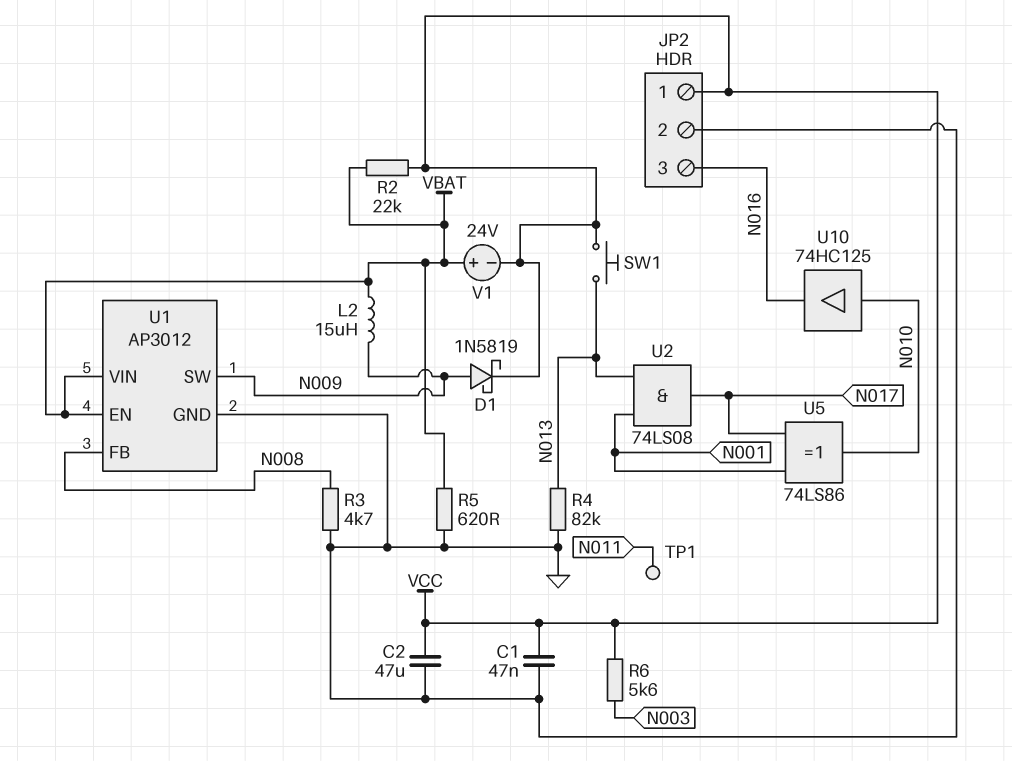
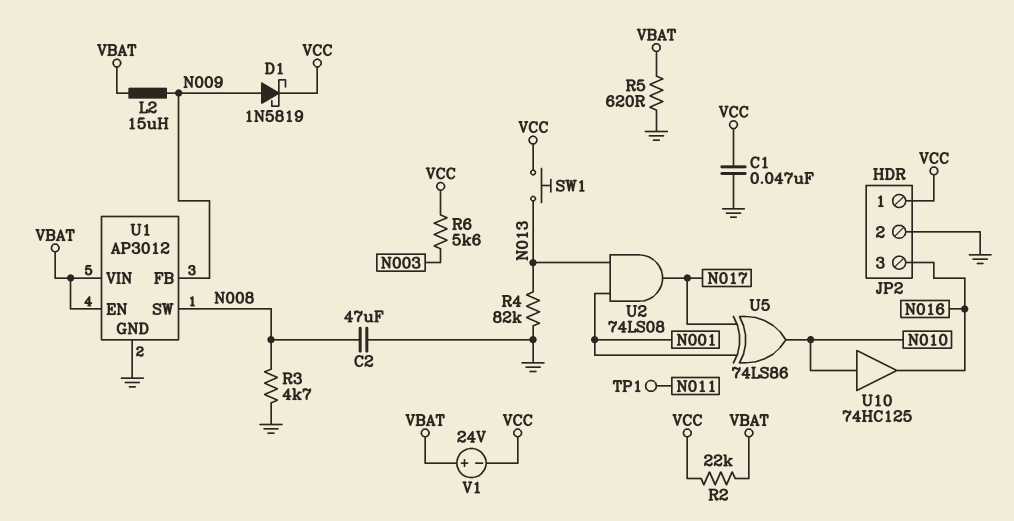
C2: 47uF (GND, VCC) -> 47uF (GND, N008)
U1 pin FB: N008 -> N009
U1 pin SW: N009 -> N008

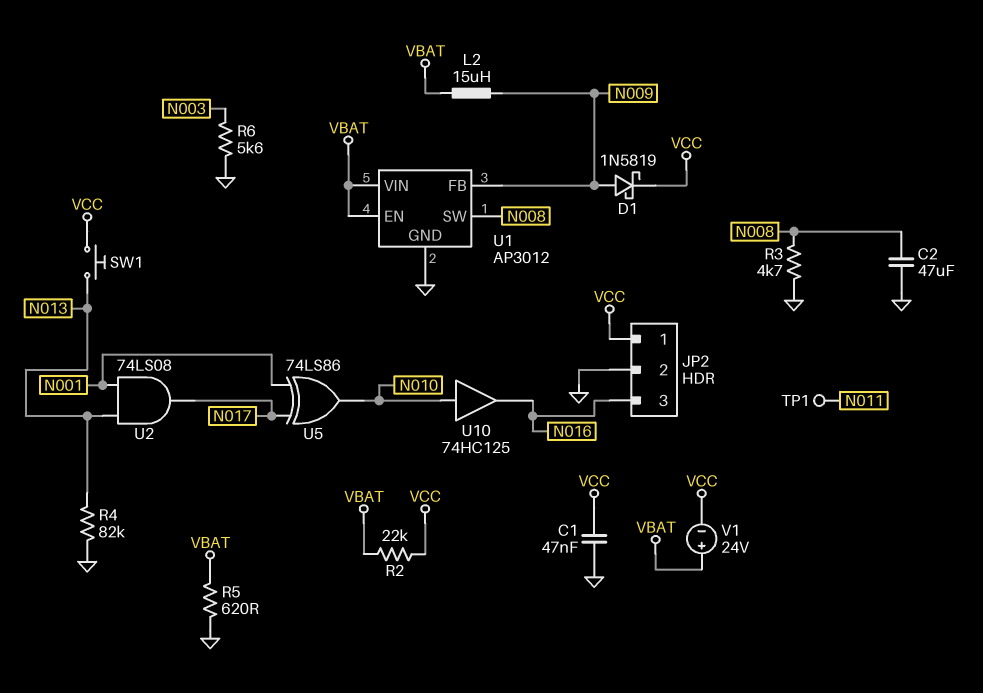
R6: 5.6k (N003, VCC) -> 5.6k (GND, N003)

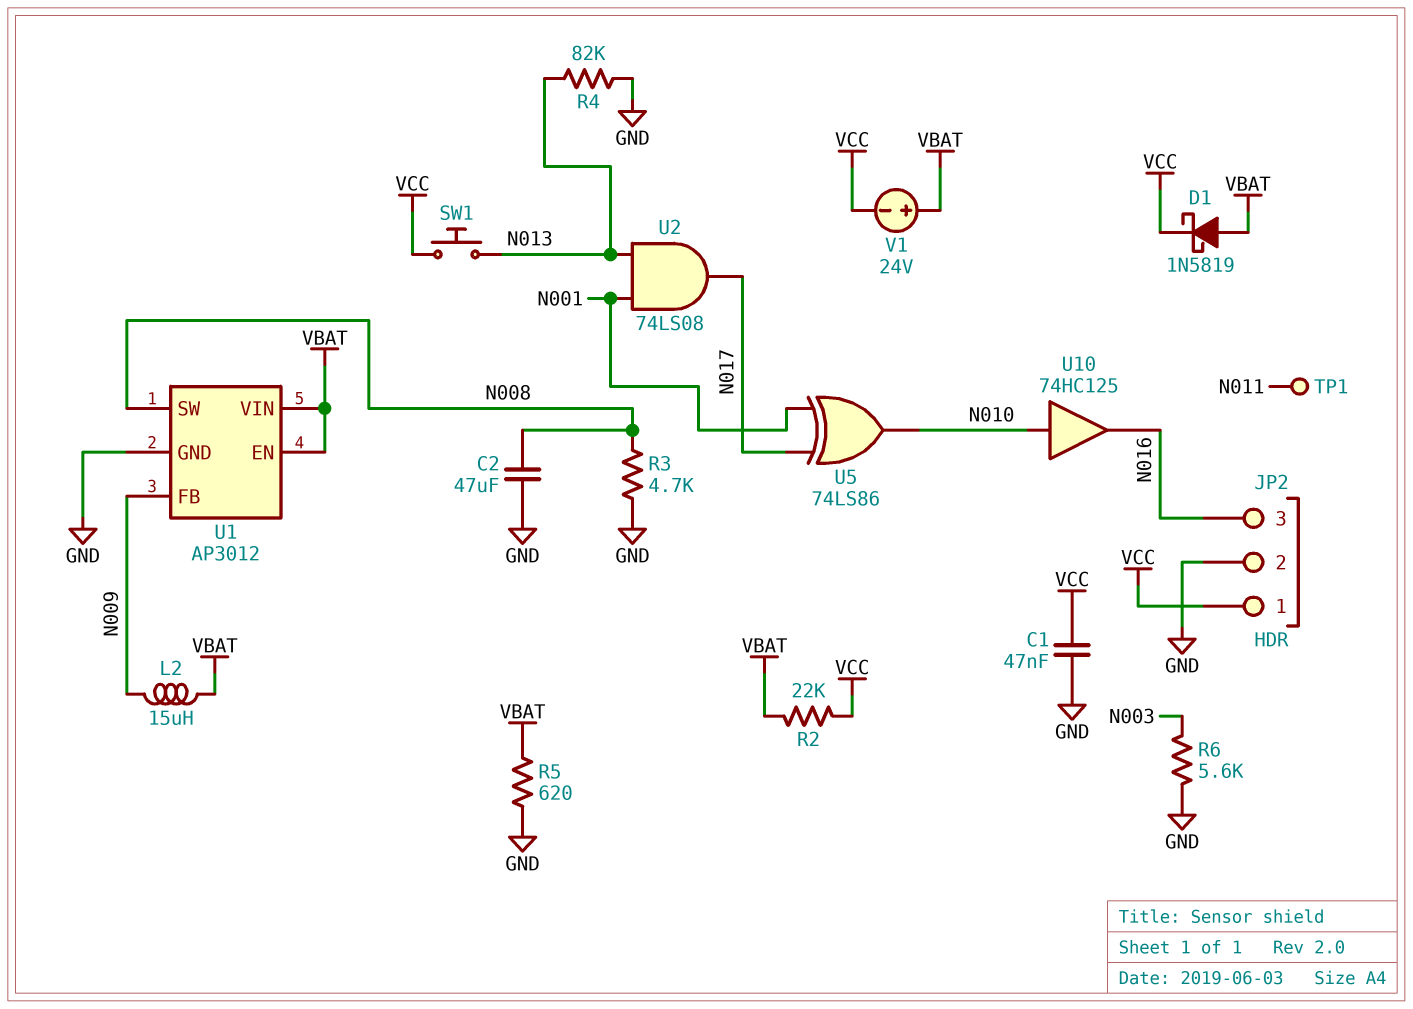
D1: schottky 1N5819 (A N009, K VCC) -> schottky 1N5819 (A VBAT, K VCC)

